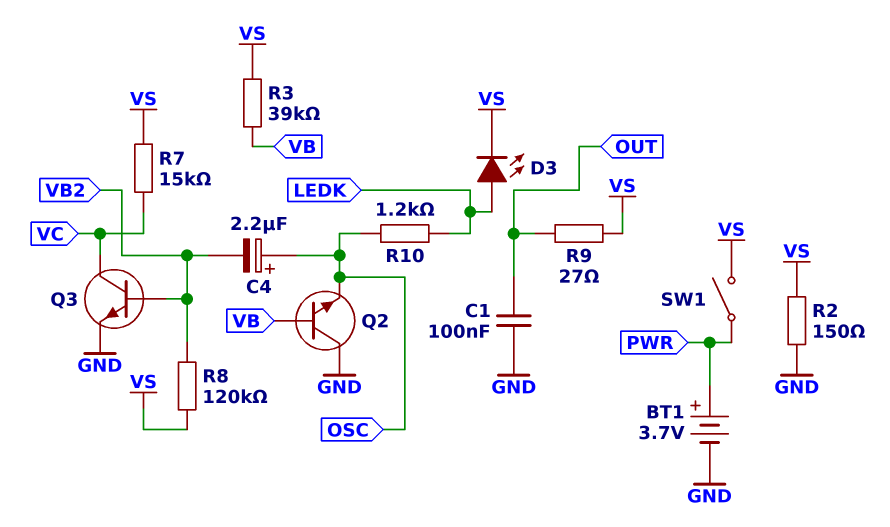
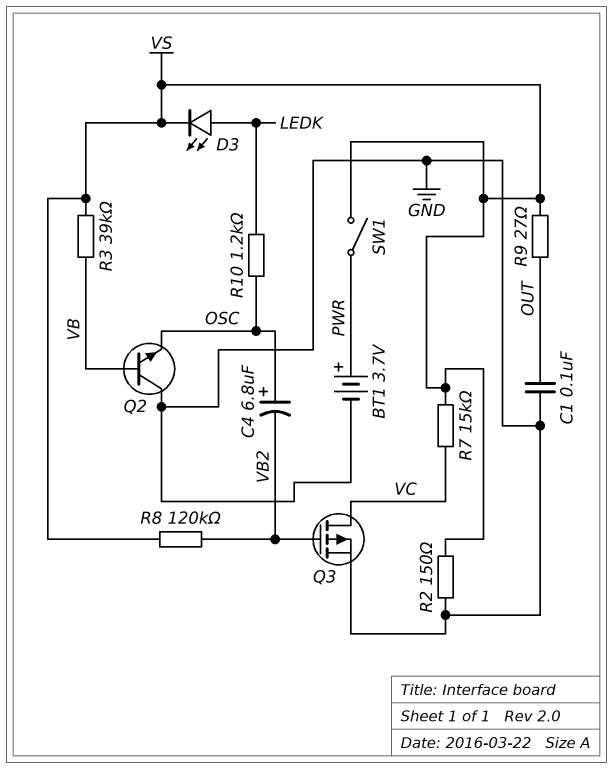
C4: 2.2uF (plus OSC, minus VB2) -> 6.8uF (plus OSC, minus VB2)
Q3: NPN (B VB2, C VC, E GND) -> PMOS (G VB2, D VC, S GND)

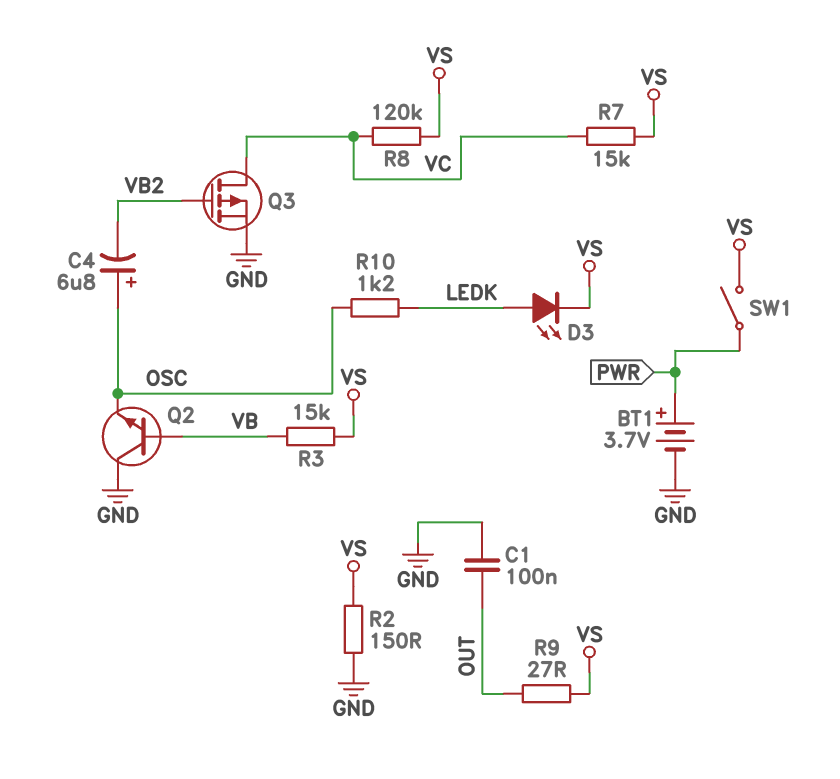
R3: 39k (VB, VS) -> 15k (VB, VS)
R8: 120k (VB2, VS) -> 120k (VC, VS)

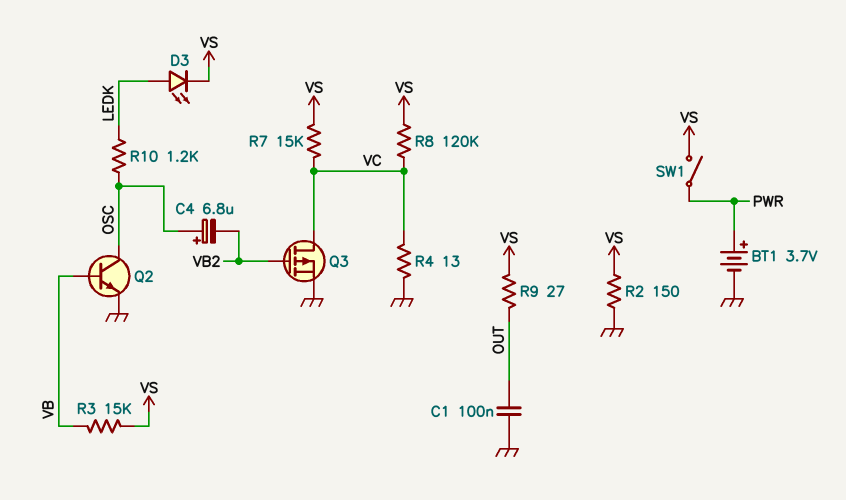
Q2: NPN (B VB, C GND, E OSC) -> NPN (B VB, C OSC, E GND)
R4: none -> 13 (GND, VC)

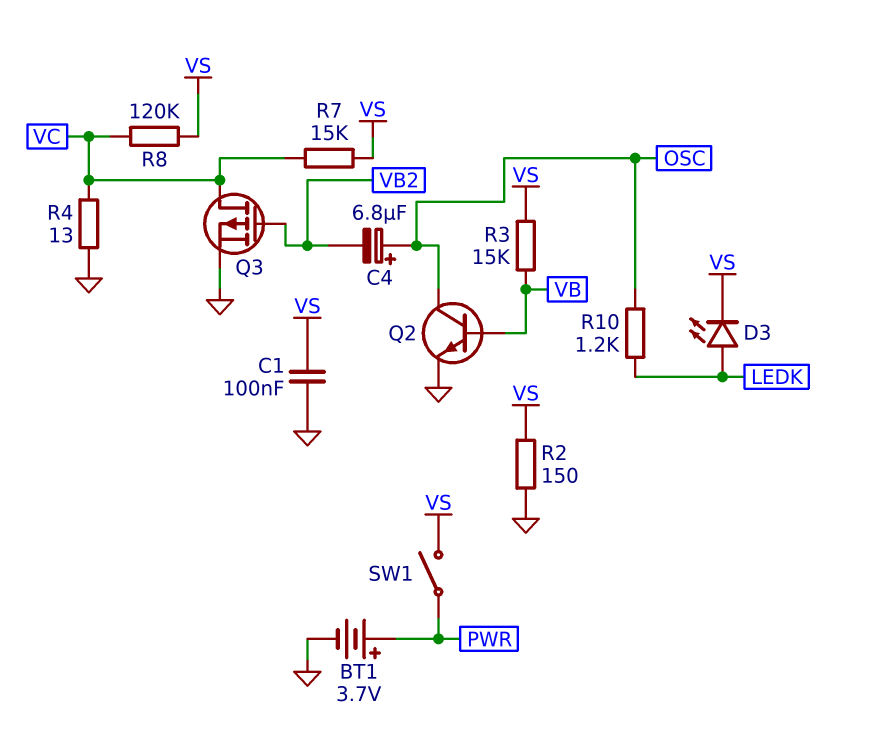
C1: 100nF (GND, OUT) -> 100nF (GND, VS)
R9: 27 (OUT, VS) -> none

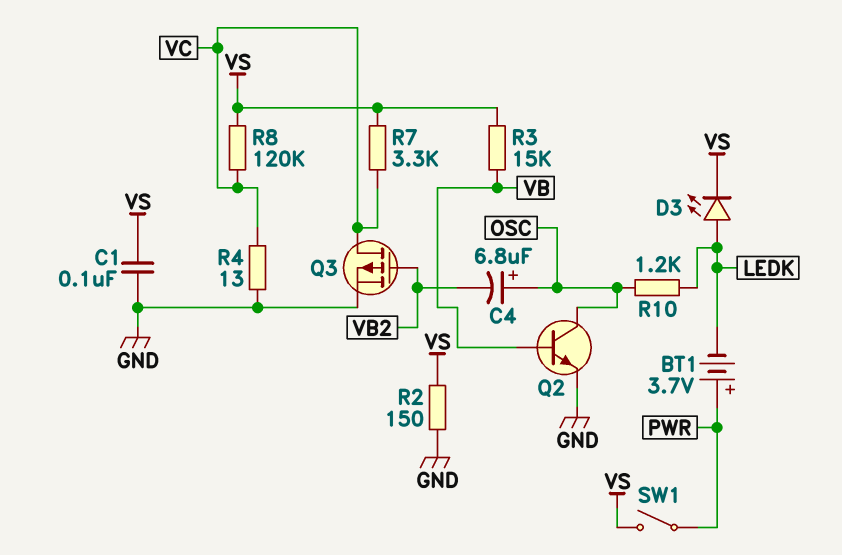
BT1: 3.7V (plus PWR, minus GND) -> 3.7V (plus PWR, minus LEDK)
R7: 15k (VC, VS) -> 3.3k (VC, VS)

